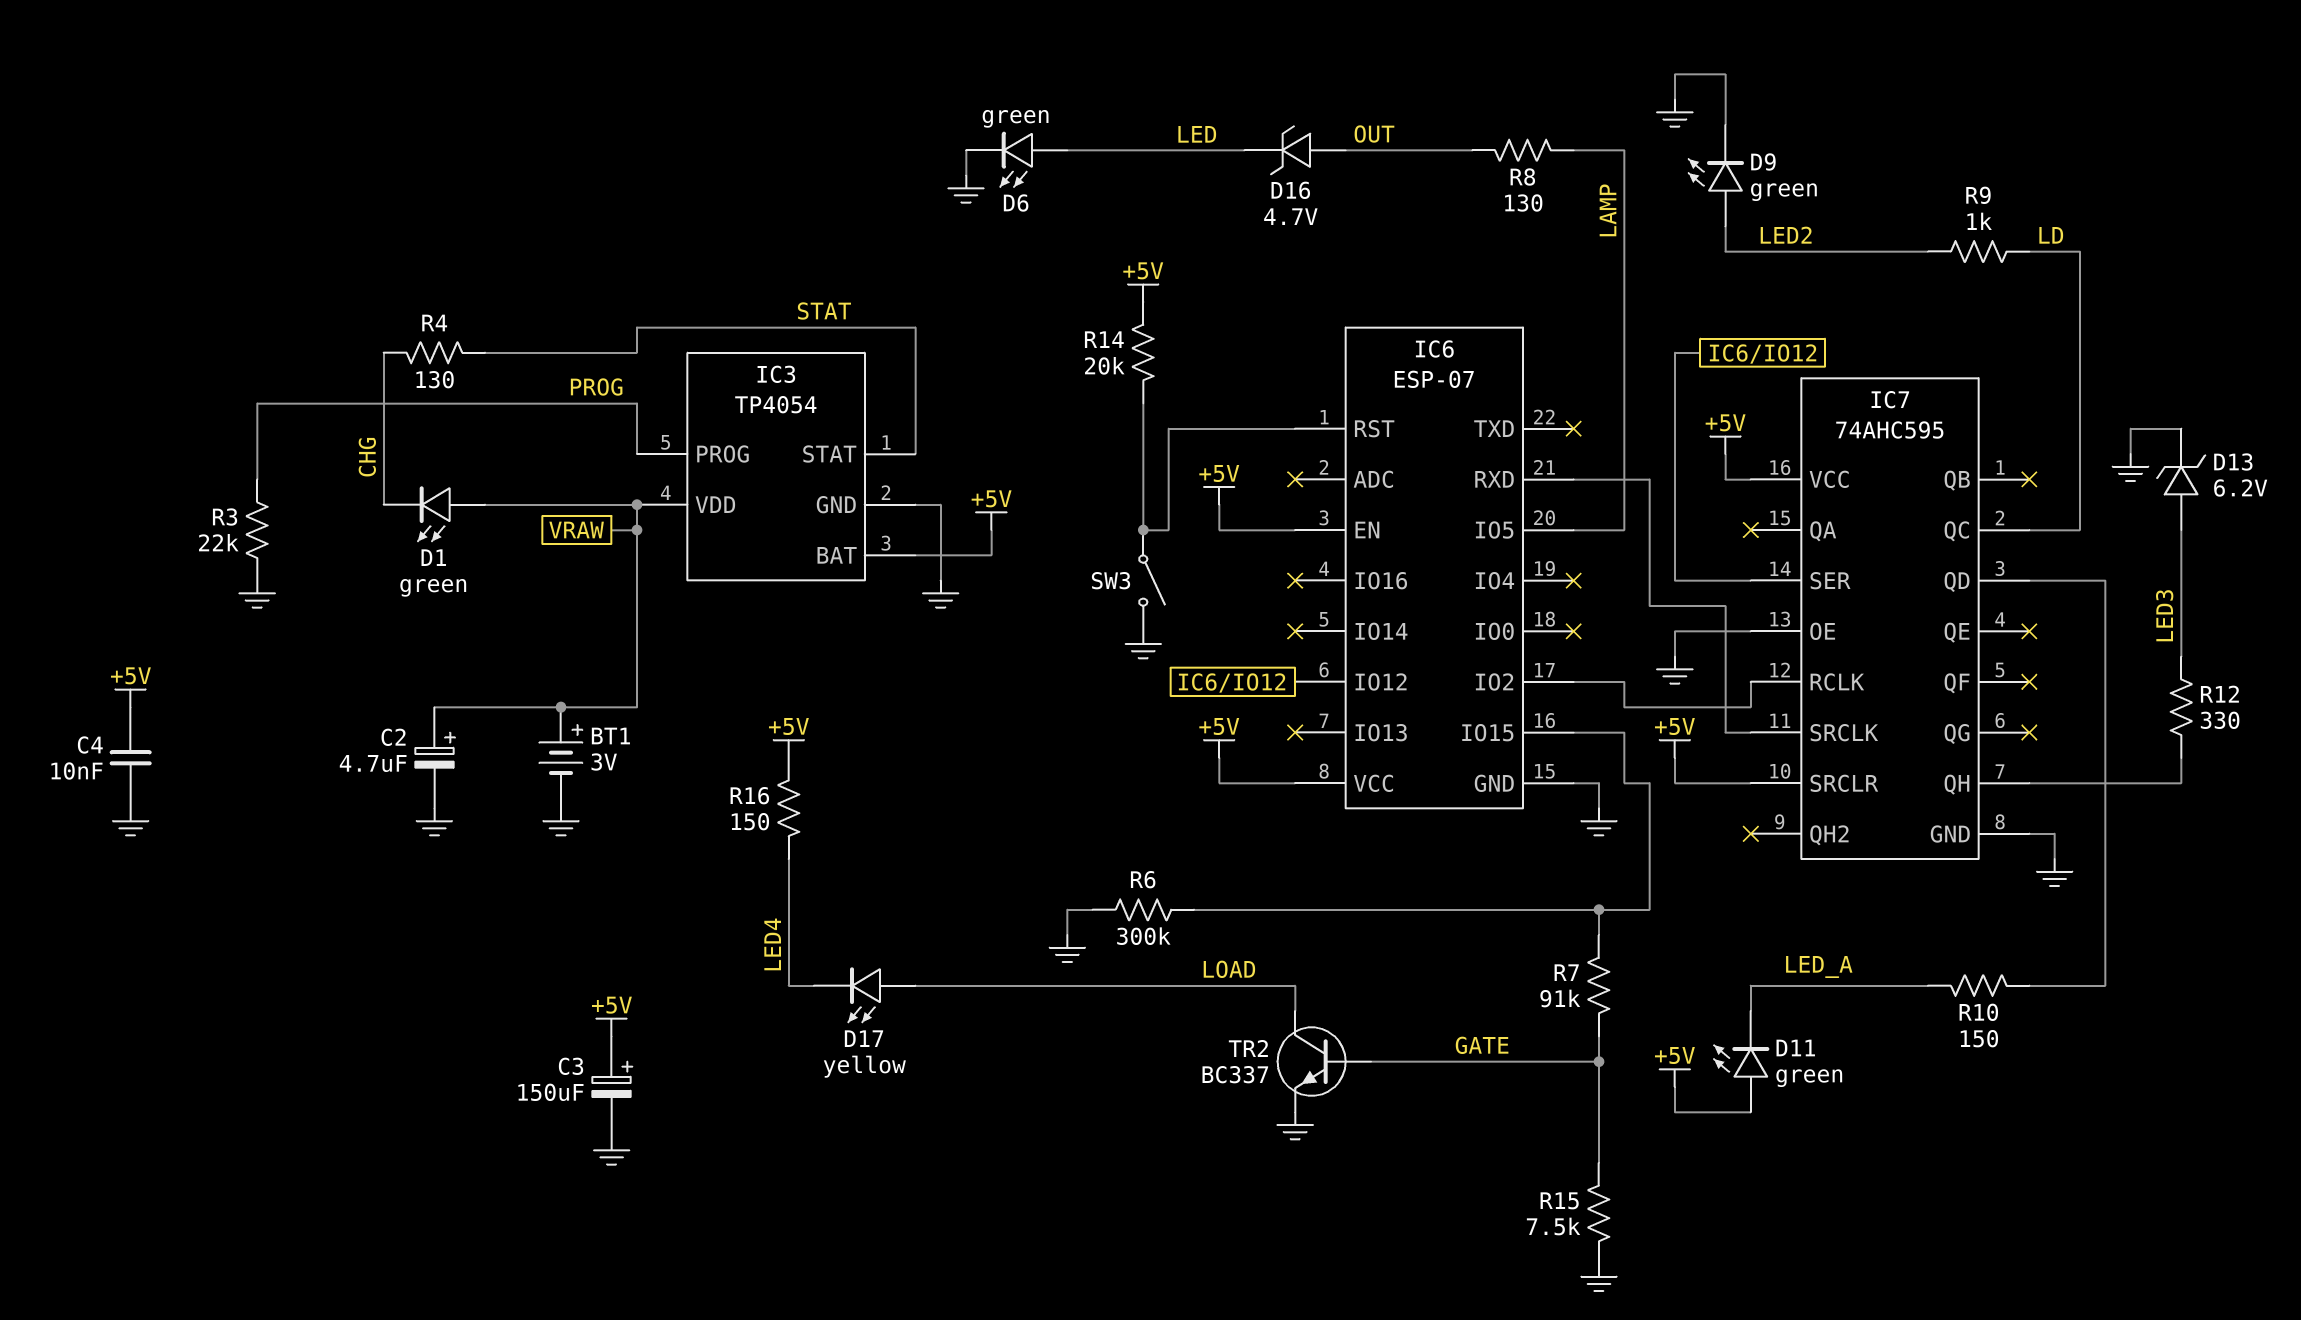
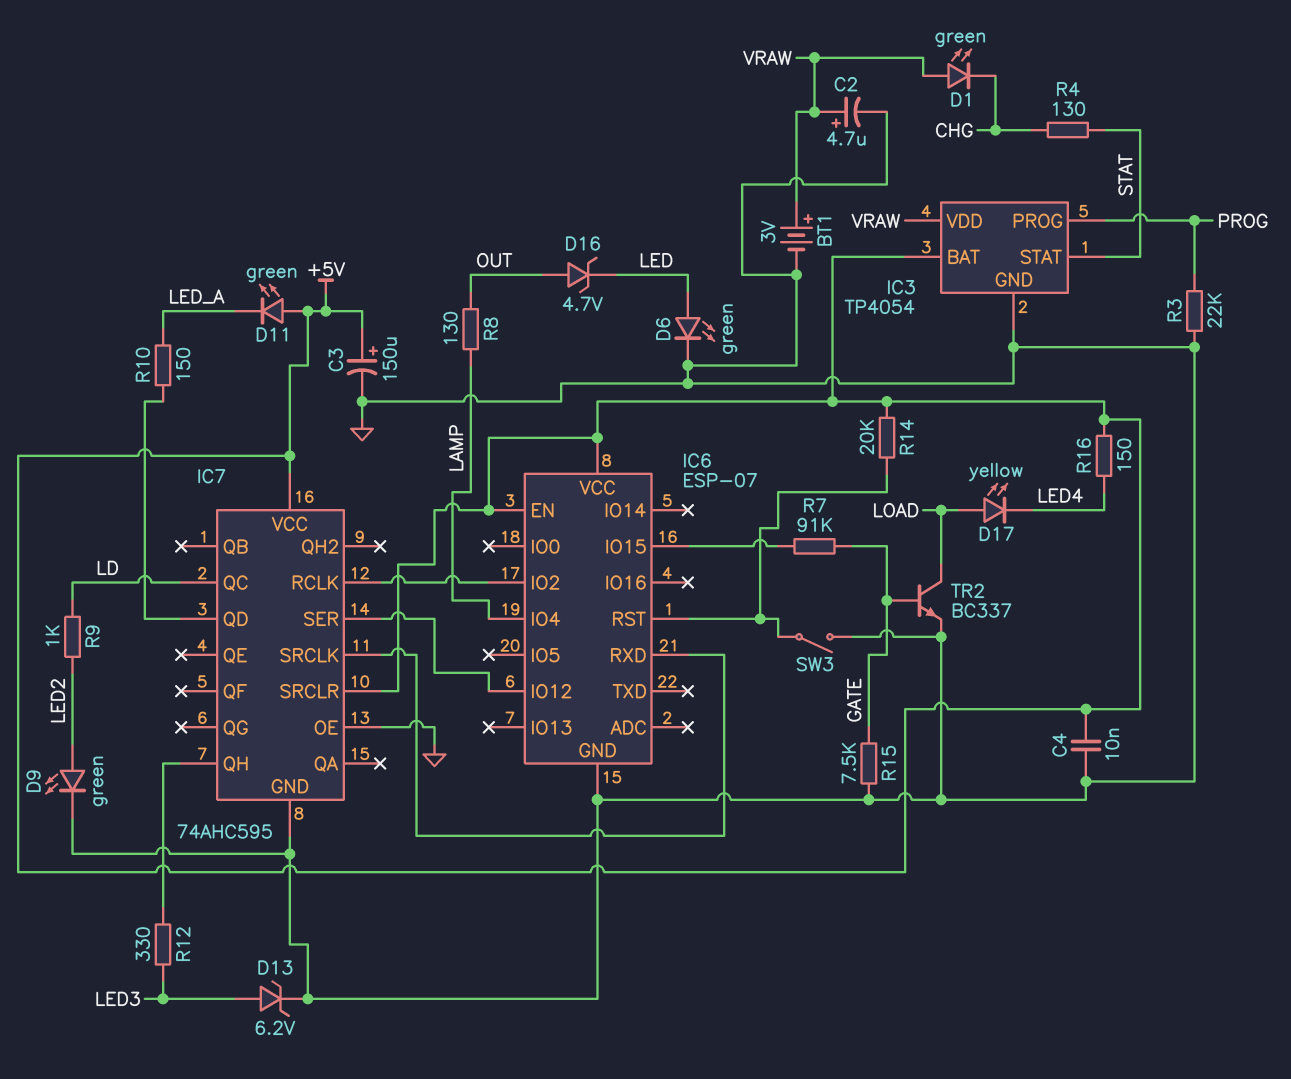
IC6 pin IO4: none -> LAMP
IC6 pin IO5: LAMP -> none
R6: 300k (GND, IC6/IO15) -> none

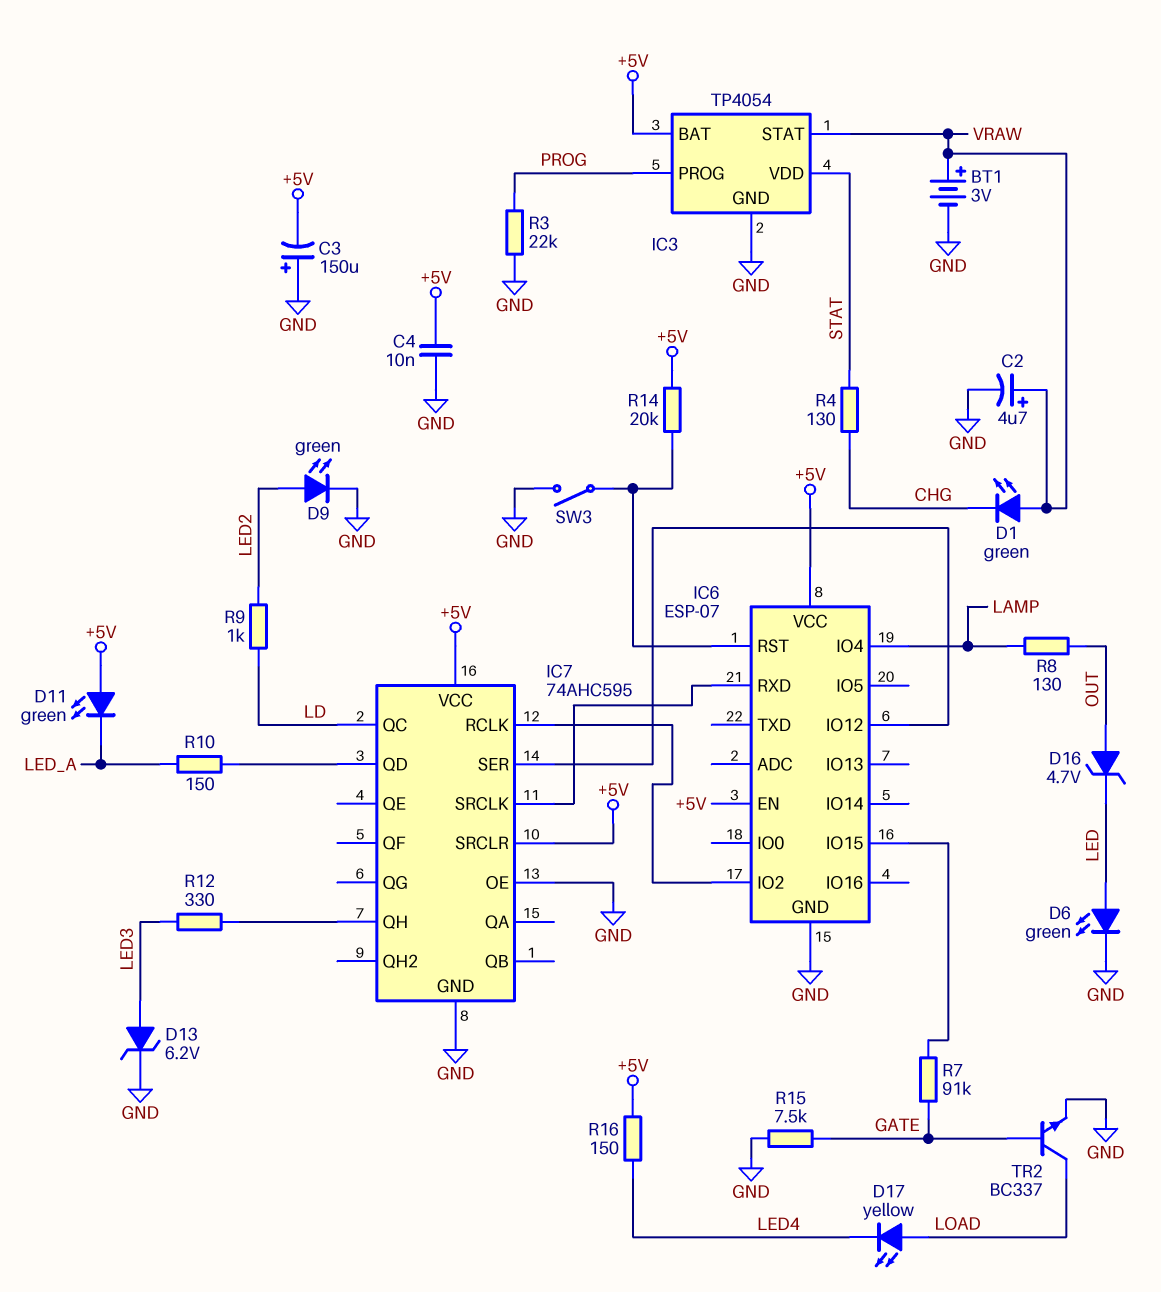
C3: 150uF (plus +5V, minus GND) -> 150uF (plus GND, minus +5V)
IC3 pin STAT: STAT -> VRAW
IC3 pin VDD: VRAW -> STAT

